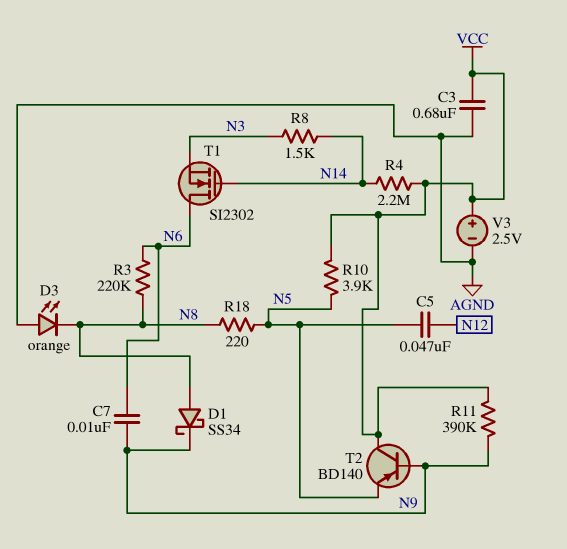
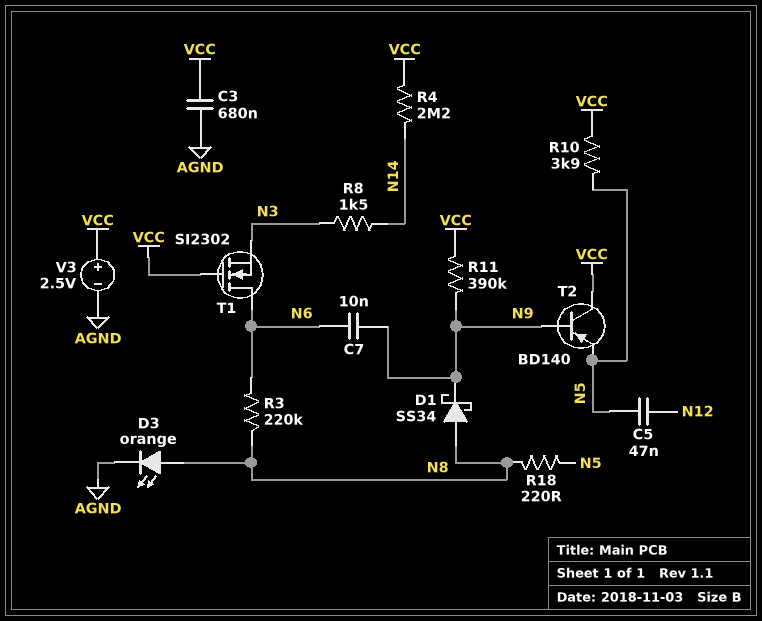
D3: LED orange (A AGND, K N8) -> LED orange (A N8, K AGND)
T1: NMOS SI2302 (G N14, D N6, S N3) -> NMOS SI2302 (G VCC, D N6, S N3)

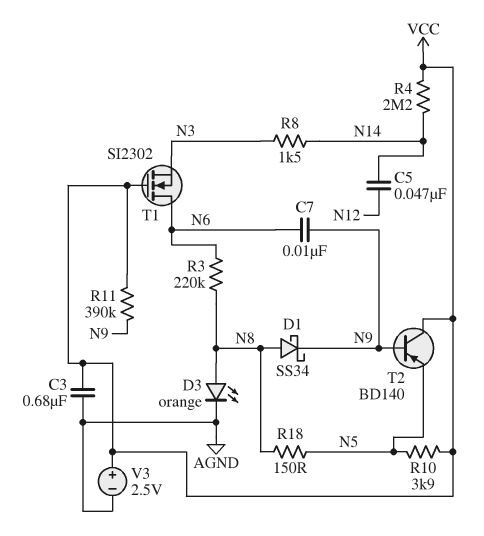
C5: 47nF (N5, N12) -> 47nF (N12, N14)
R18: 220 (N5, N8) -> 150 (N5, N8)

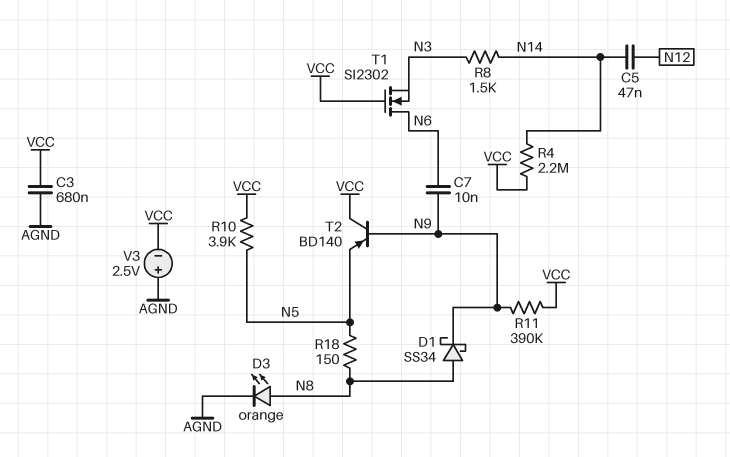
R3: 220k (N6, N8) -> none
V3: 2.5V (plus VCC, minus AGND) -> 2.5V (plus AGND, minus VCC)

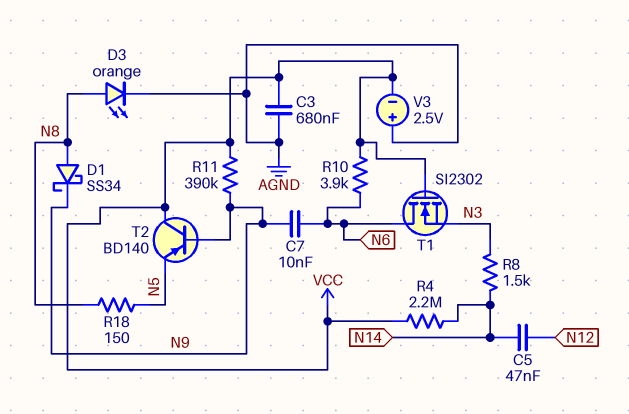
R10: 3.9k (N5, VCC) -> 3.9k (N6, VCC)

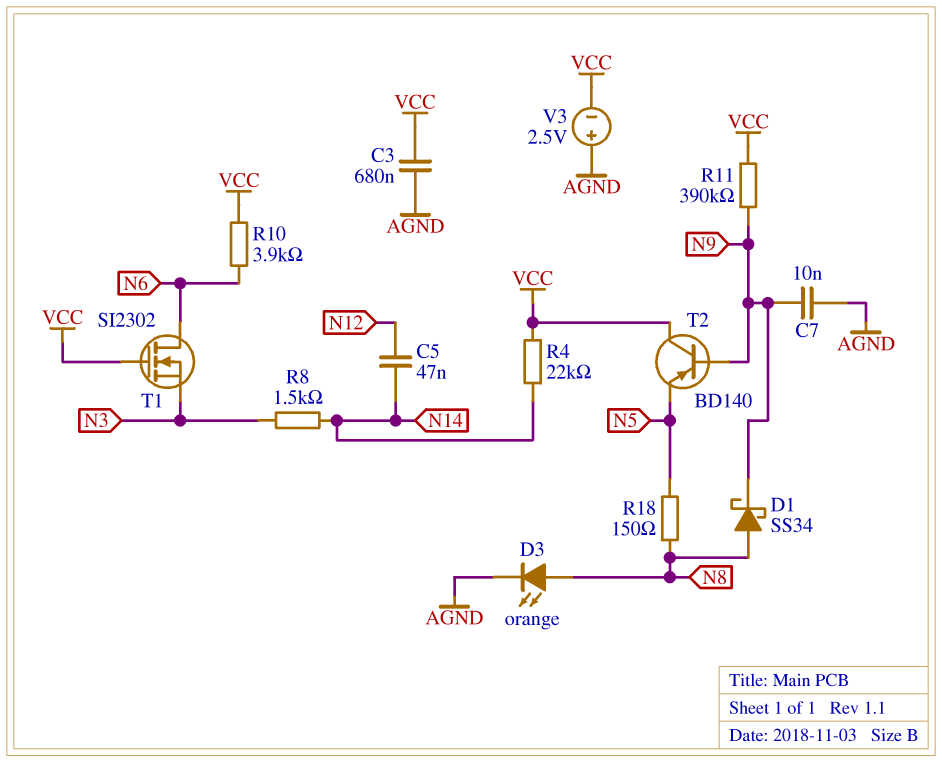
C7: 10nF (N6, N9) -> 10nF (AGND, N9)
R4: 2.2M (N14, VCC) -> 22k (N14, VCC)

